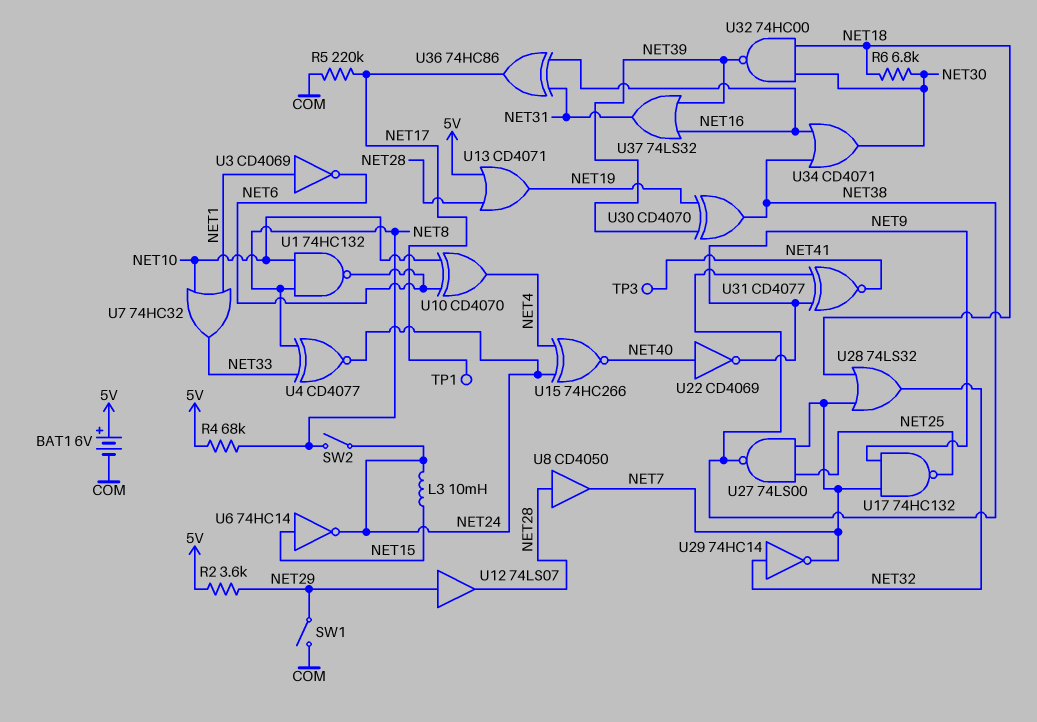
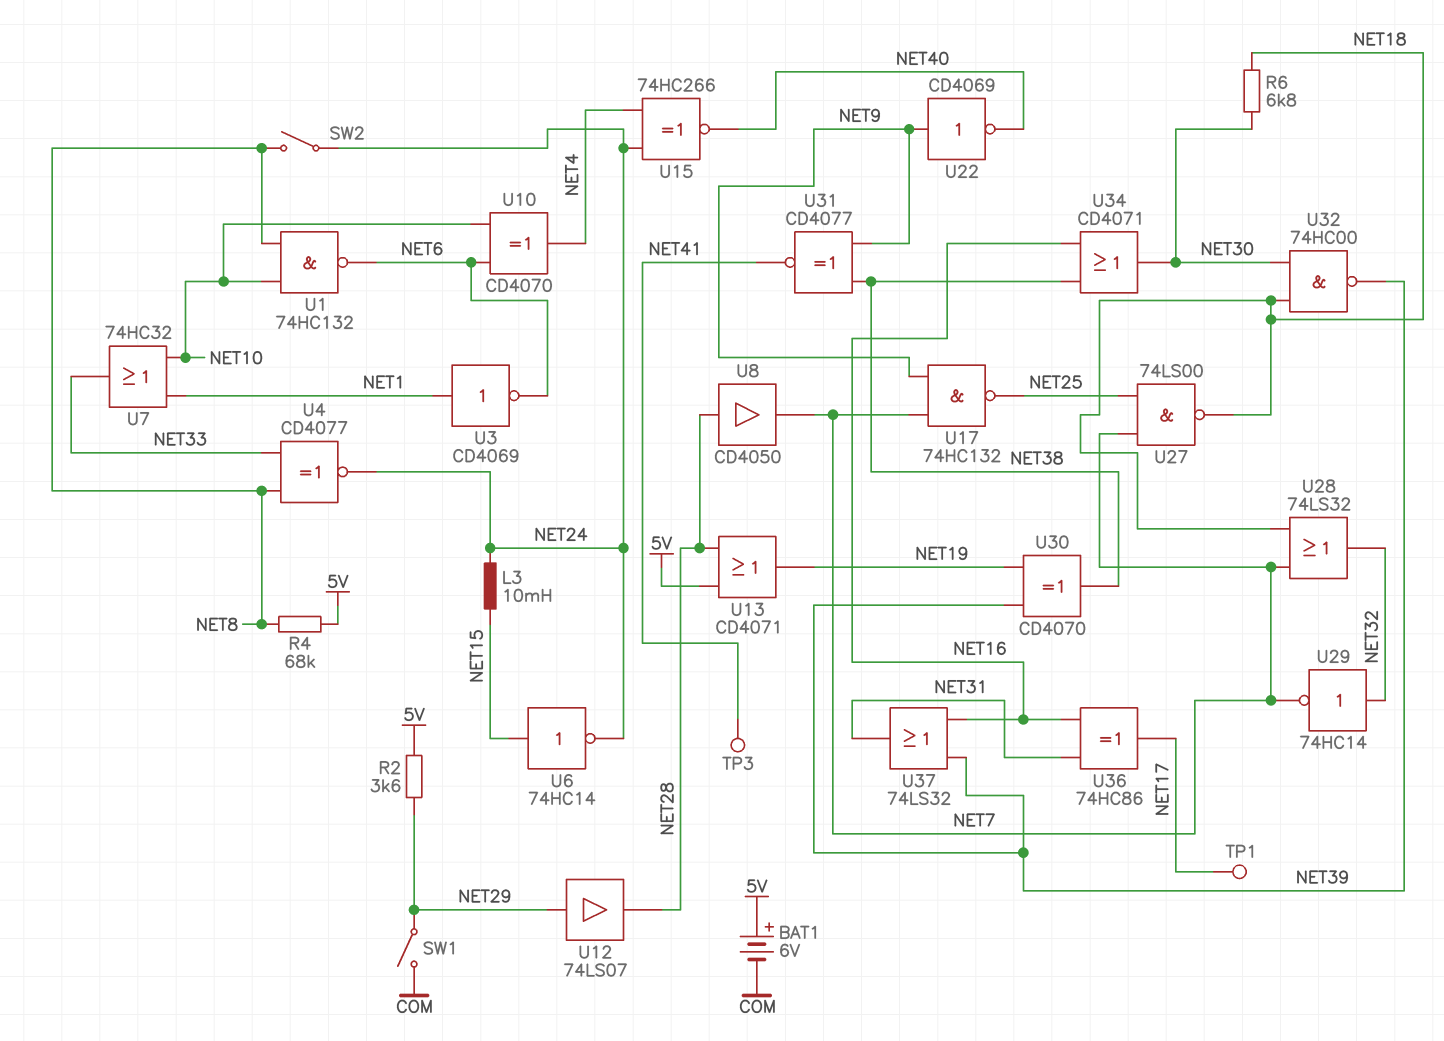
R5: 220k (COM, NET17) -> none
U22: NOT CD4069 (in NET40, out NET9) -> NOT CD4069 (in NET9, out NET40)
U27: NAND 74LS00 (in NET7, in NET25, out NET38) -> NAND 74LS00 (in NET7, in NET25, out NET18)

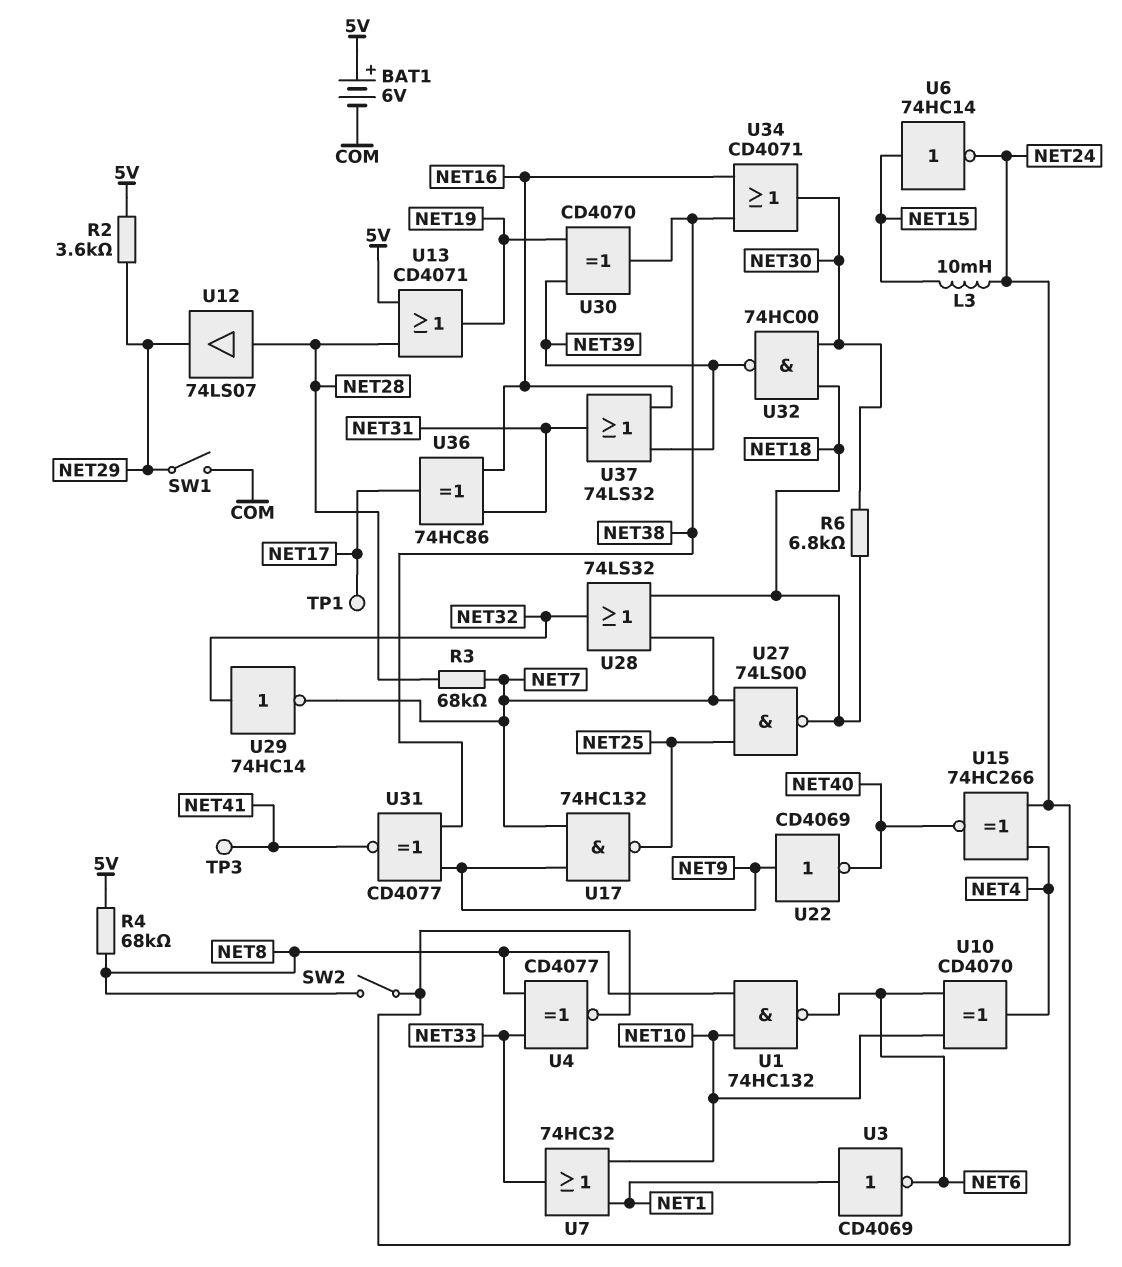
R3: none -> 68k (NET7, NET28)
U8: buffer CD4050 (in NET28, out NET7) -> none
U12: buffer 74LS07 (in NET29, out NET28) -> buffer 74LS07 (in NET28, out NET29)

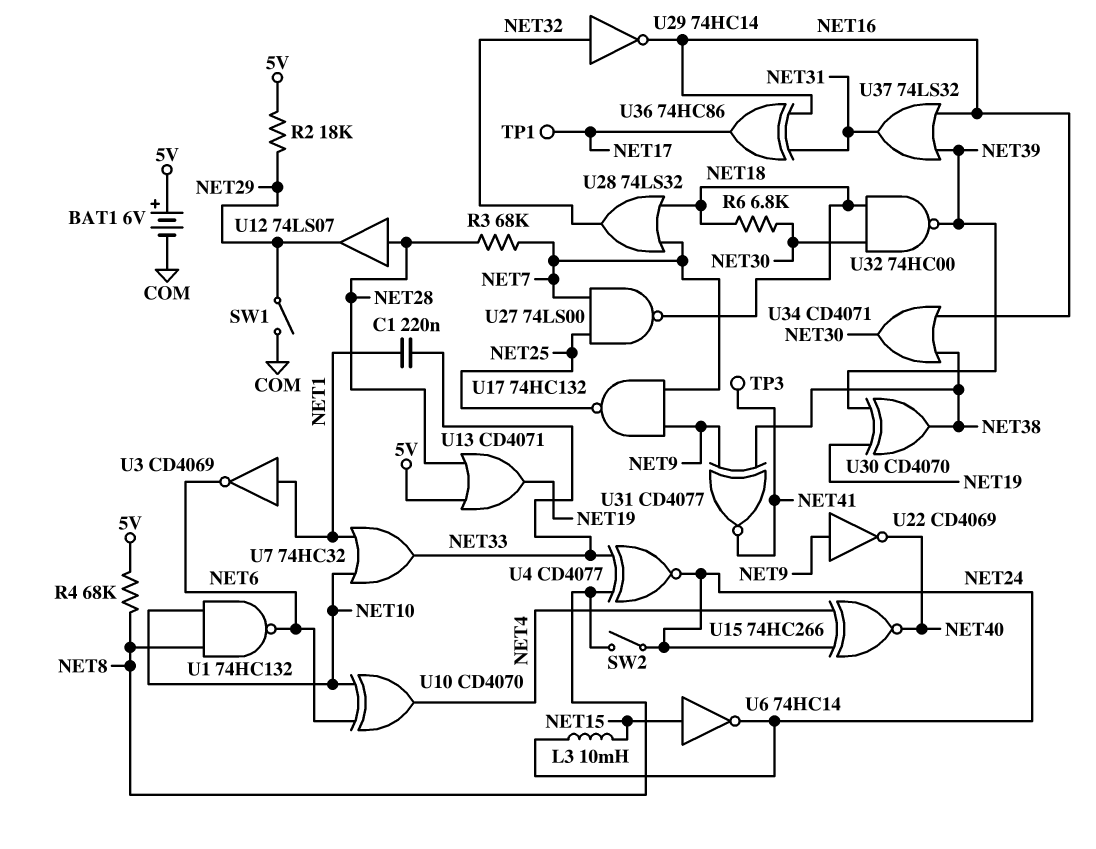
C1: none -> 220nF (NET1, NET33)
R2: 3.6k (5V, NET29) -> 18k (5V, NET29)
U29: NOT 74HC14 (in NET32, out NET7) -> NOT 74HC14 (in NET32, out NET16)

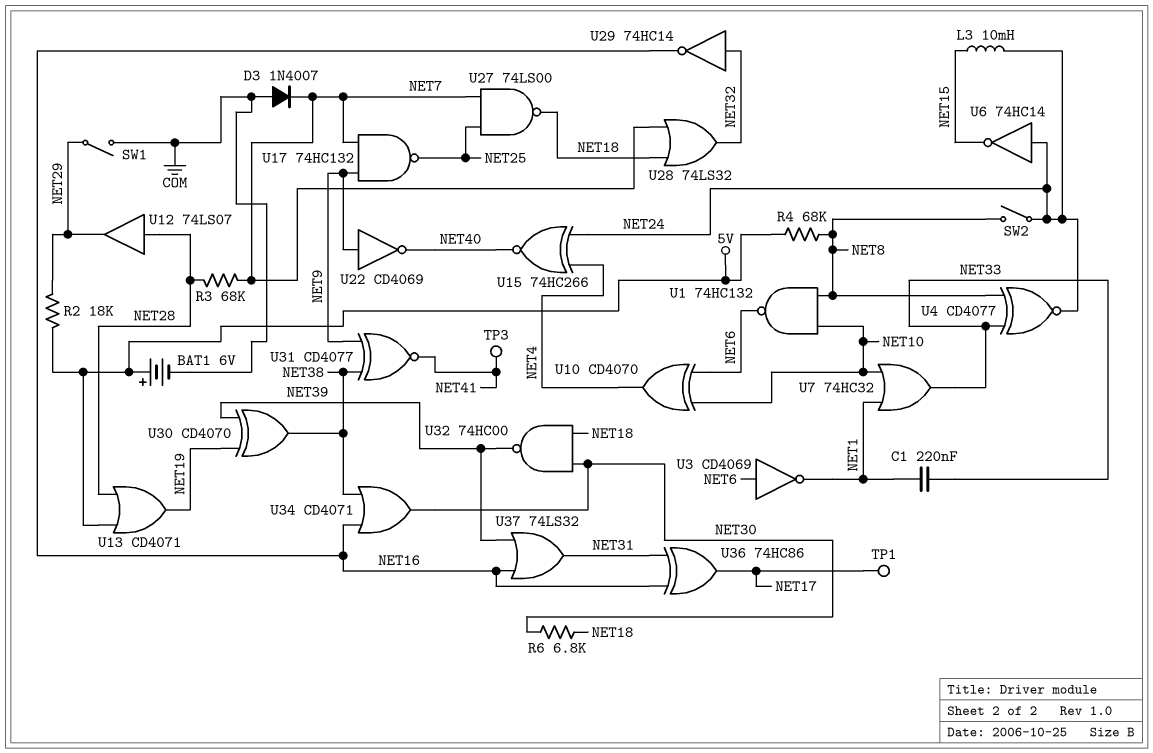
D3: none -> diode 1N4007 (A COM, K NET7)
U3: NOT CD4069 (in NET1, out NET6) -> NOT CD4069 (in NET6, out NET1)
U6: NOT 74HC14 (in NET15, out NET24) -> NOT 74HC14 (in NET24, out NET15)

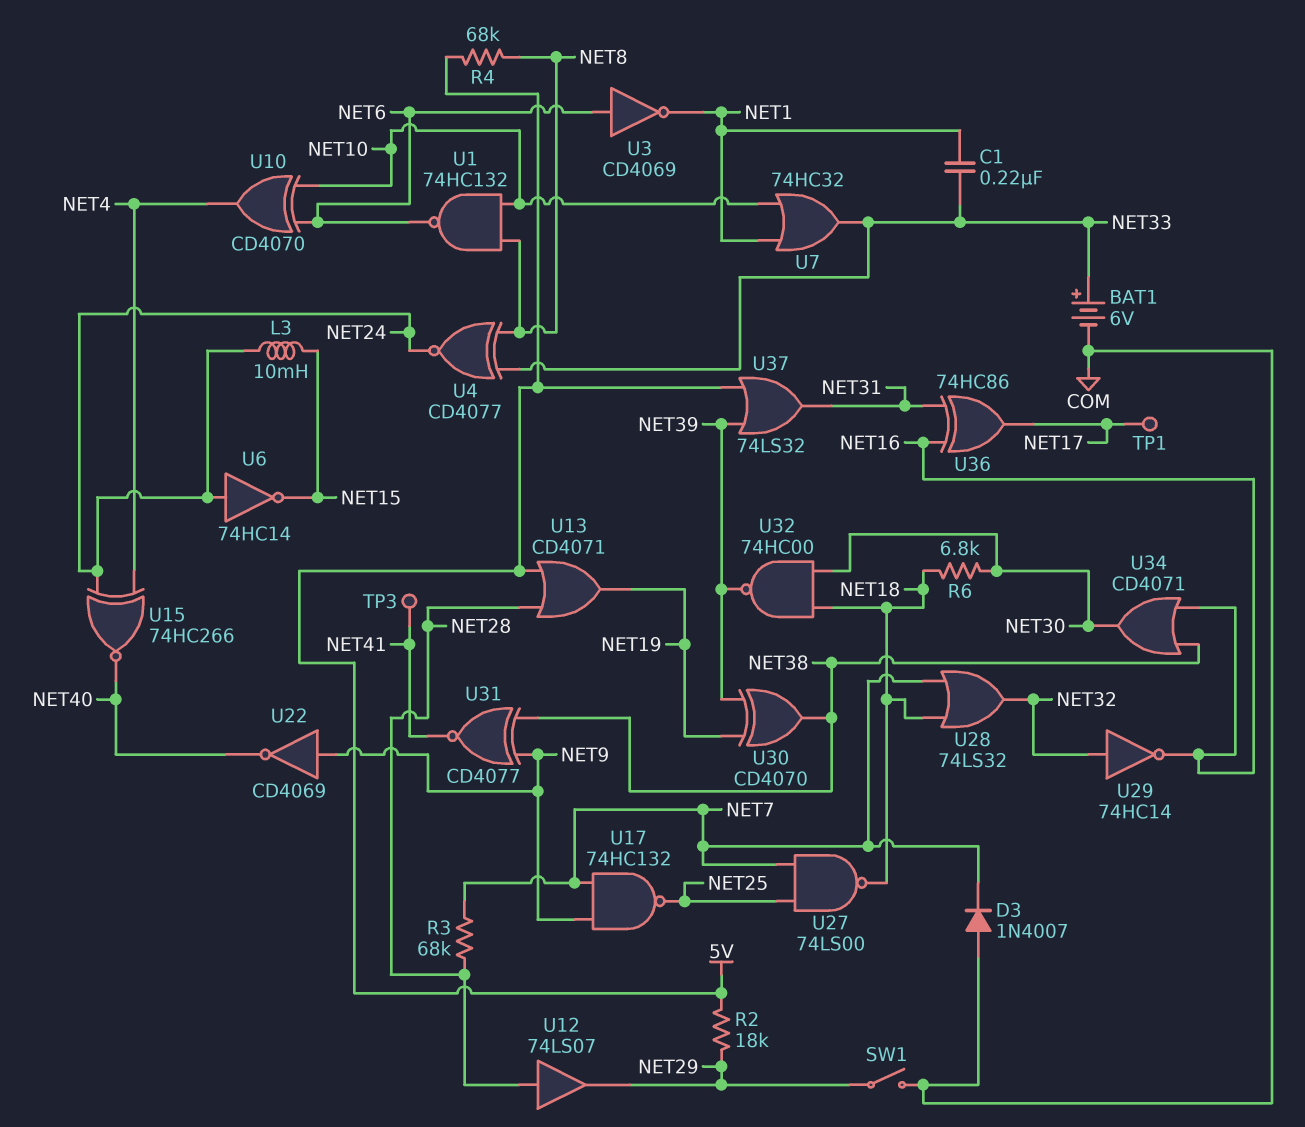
BAT1: 6V (plus 5V, minus COM) -> 6V (plus NET33, minus COM)
SW2: switch (NET8, NET24) -> none
U37: OR 74LS32 (in NET16, in NET39, out NET31) -> OR 74LS32 (in 5V, in NET39, out NET31)

